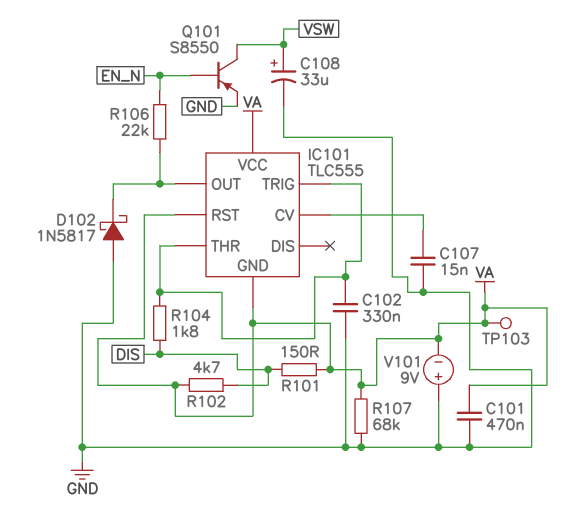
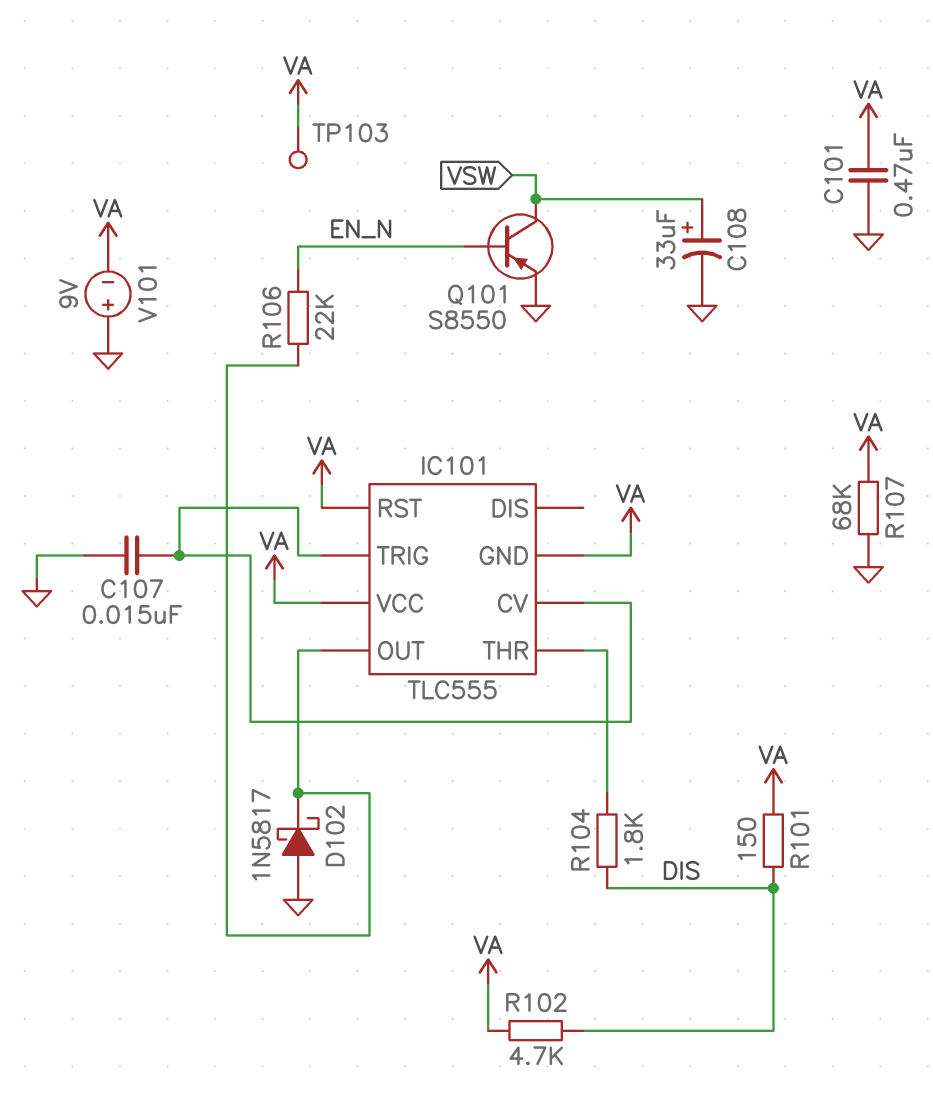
C102: 330nF (GND, IC101/THR) -> none
IC101 pin TRIG: IC101/THR -> IC101/CV

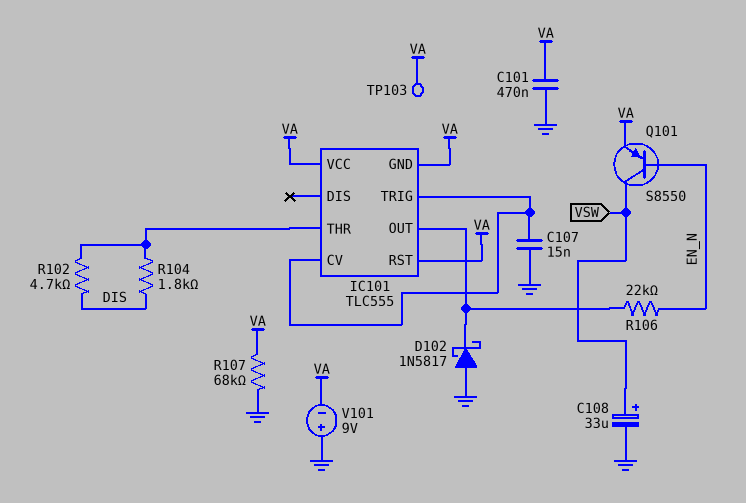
Q101: PNP S8550 (B EN_N, C VSW, E GND) -> PNP S8550 (B EN_N, C VSW, E VA)
R101: 150 (DIS, VA) -> none
R102: 4.7k (DIS, VA) -> 4.7k (DIS, IC101/THR)

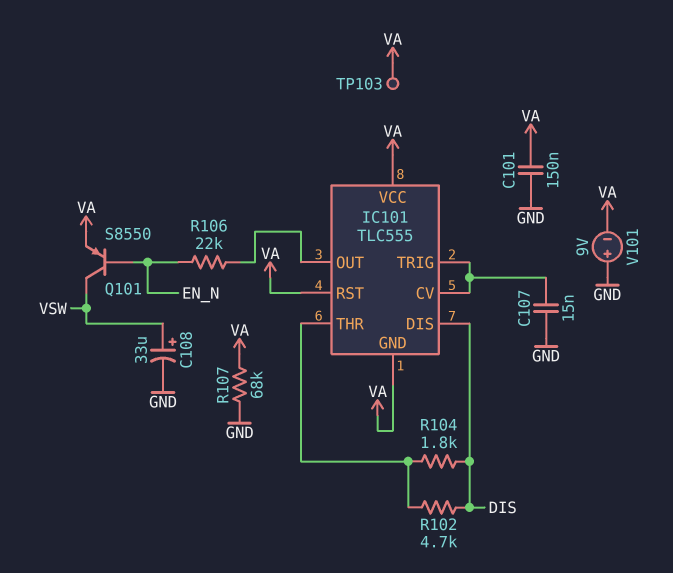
C101: 470nF (GND, VA) -> 150nF (GND, VA)
D102: schottky 1N5817 (A GND, K IC101/OUT) -> none
IC101 pin DIS: none -> DIS

